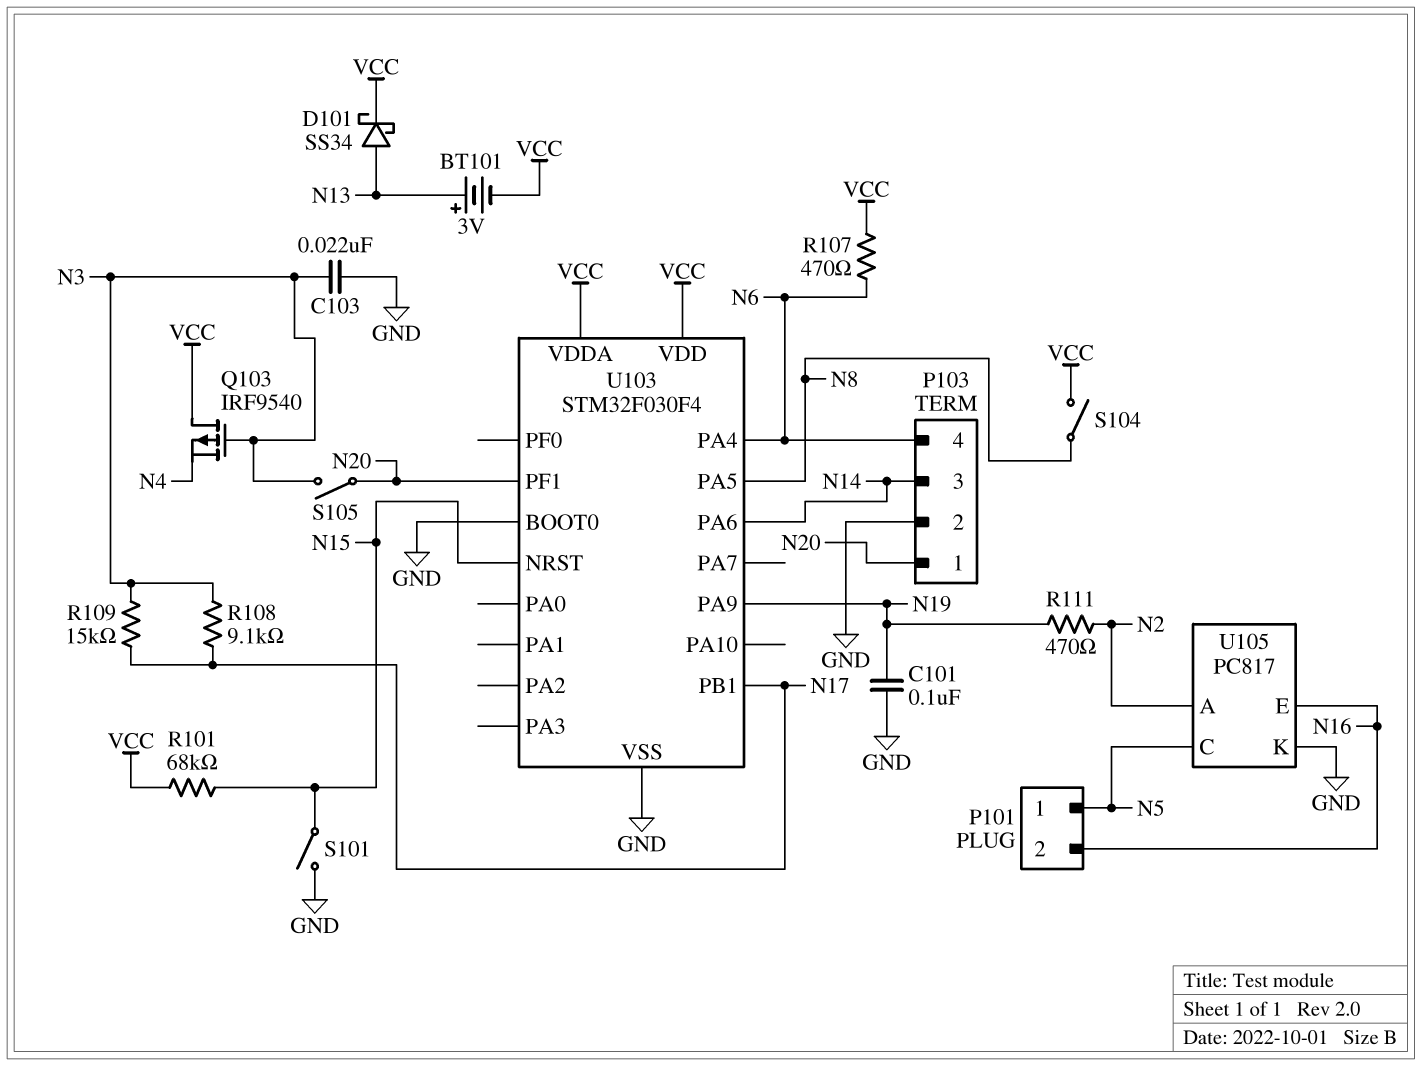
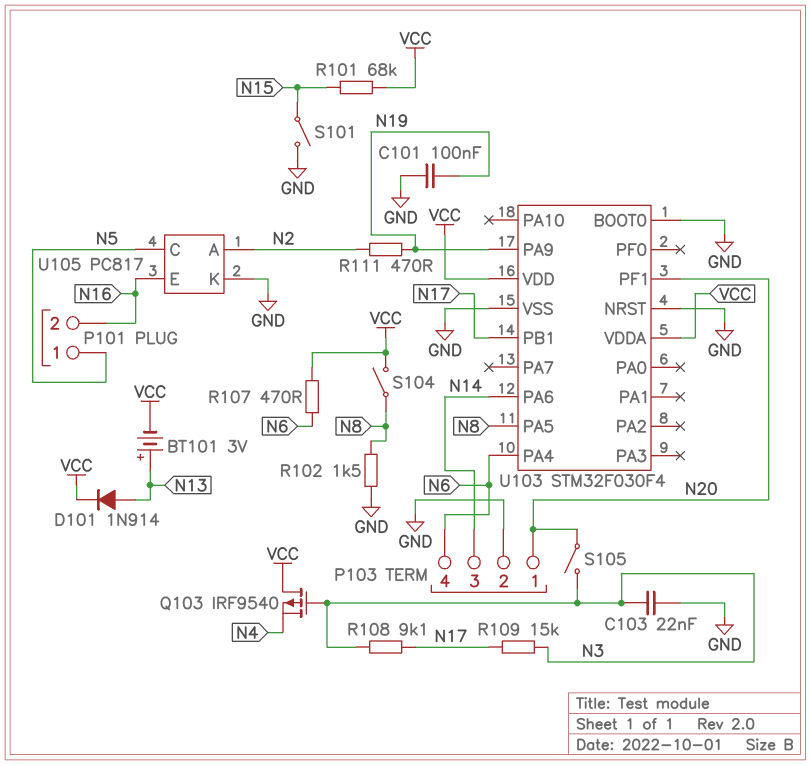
D101: schottky SS34 (A N13, K VCC) -> diode 1N914 (A N13, K VCC)
R102: none -> 1.5k (GND, N8)
U103 pin NRST: N15 -> GND

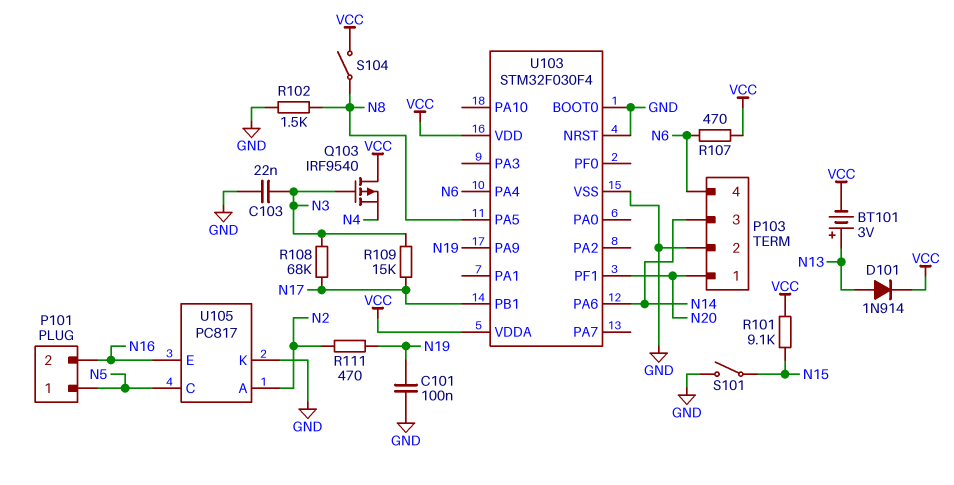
R101: 68k (N15, VCC) -> 9.1k (N15, VCC)
R108: 9.1k (N3, N17) -> 68k (N3, N17)
S105: switch (N3, N20) -> none

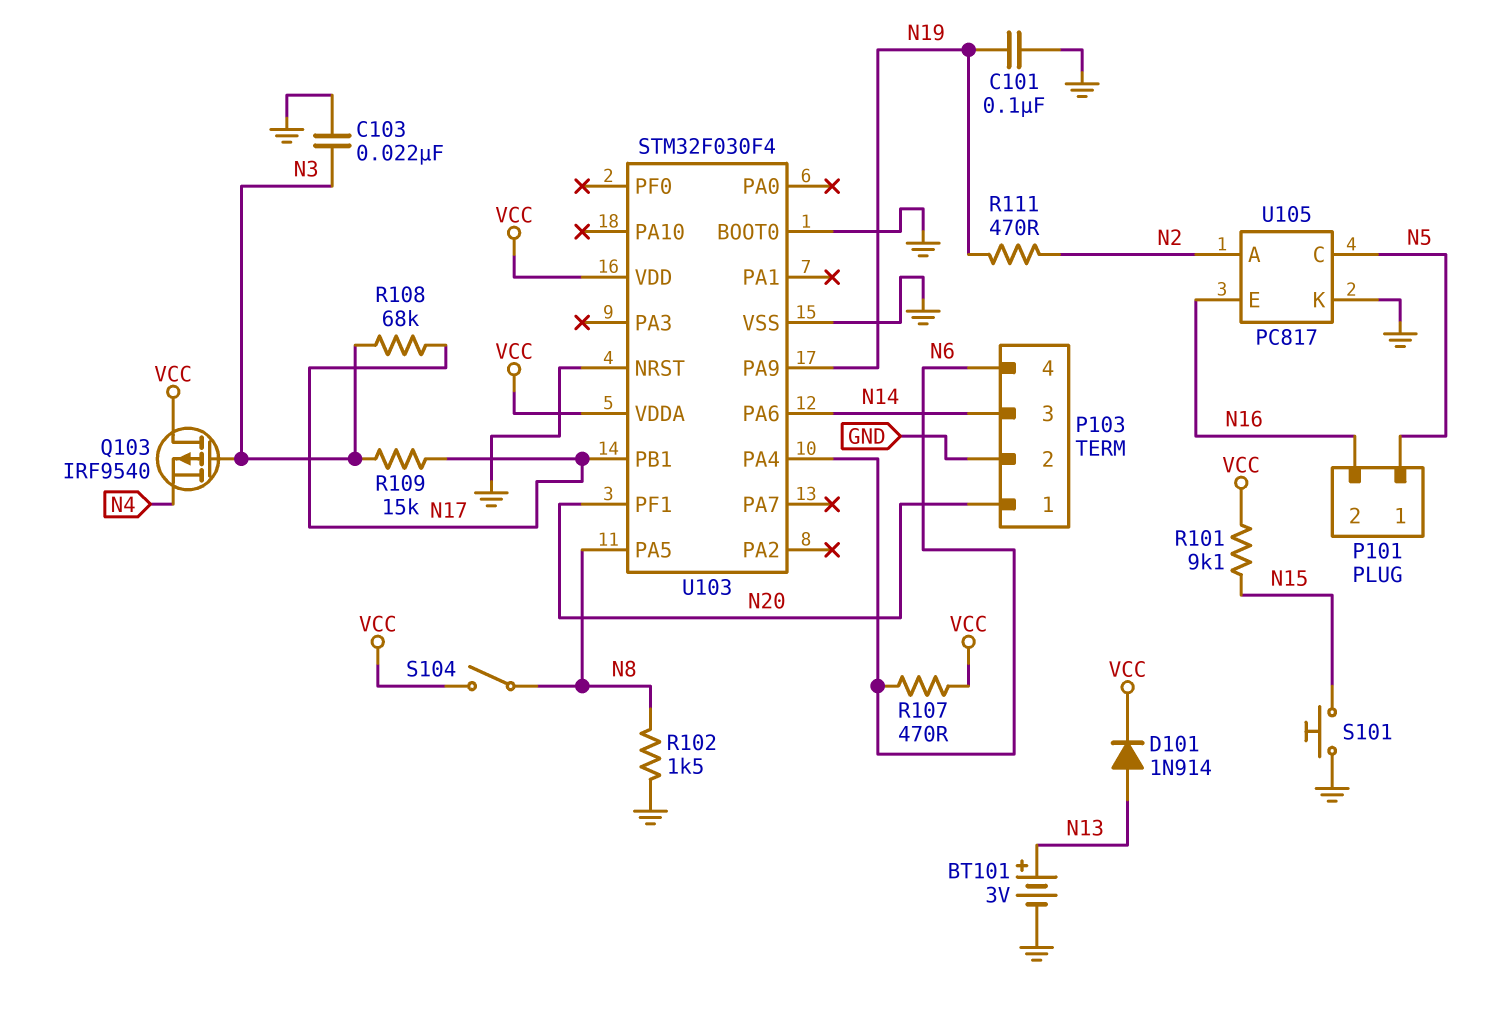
BT101: 3V (plus N13, minus VCC) -> 3V (plus N13, minus GND)
S101: switch (GND, N15) -> button (GND, N15)

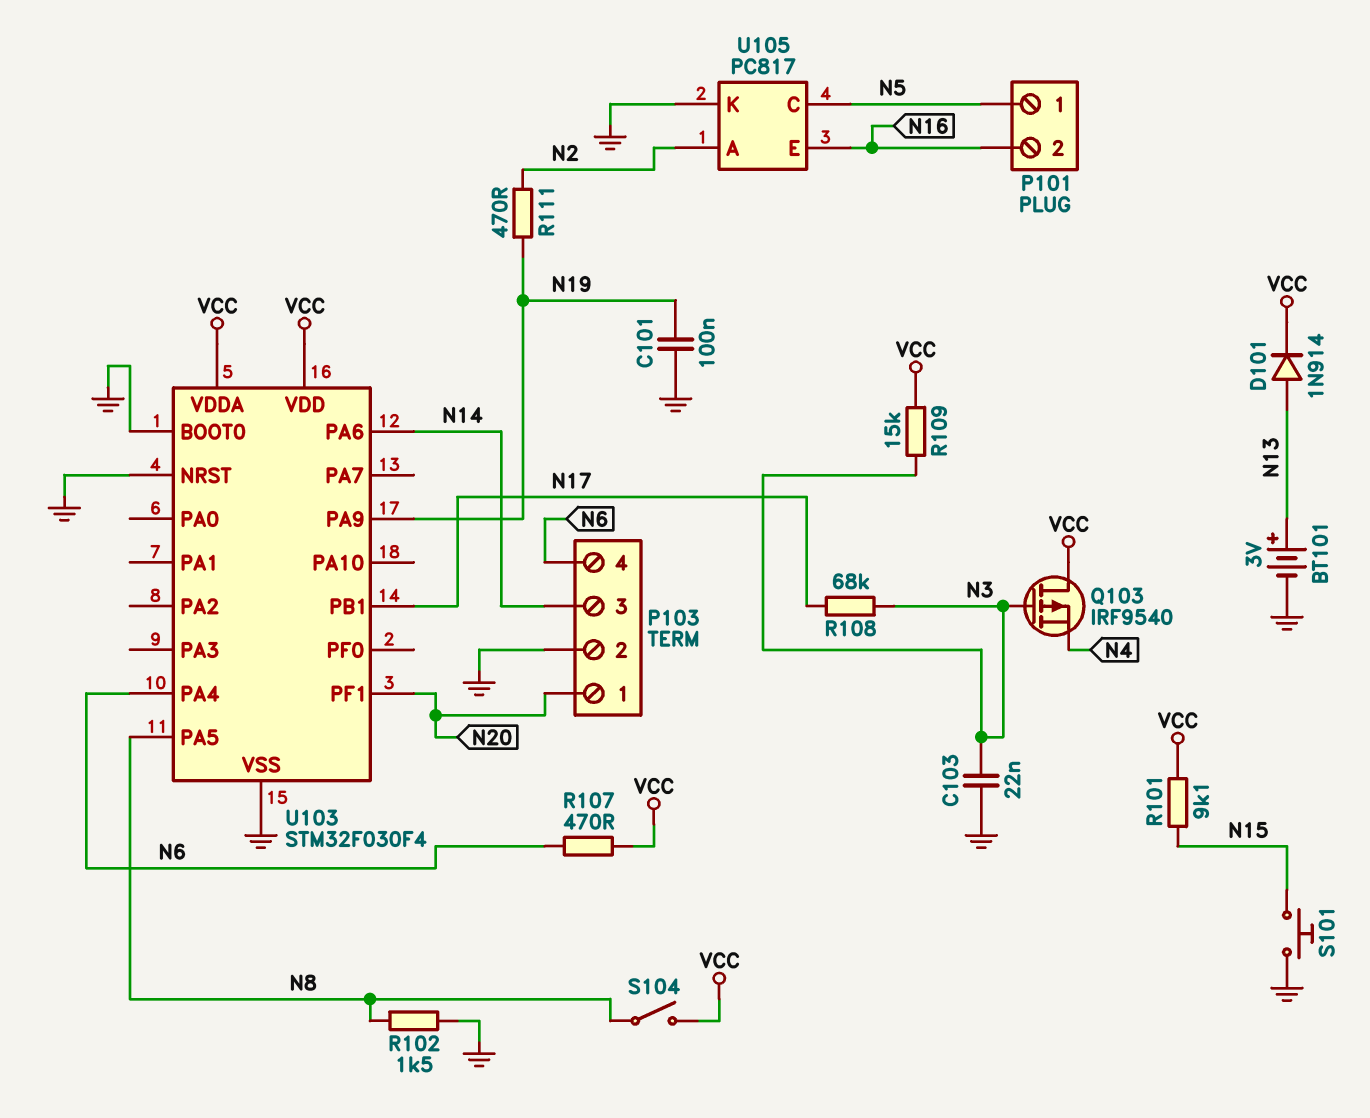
R109: 15k (N3, N17) -> 15k (N3, VCC)

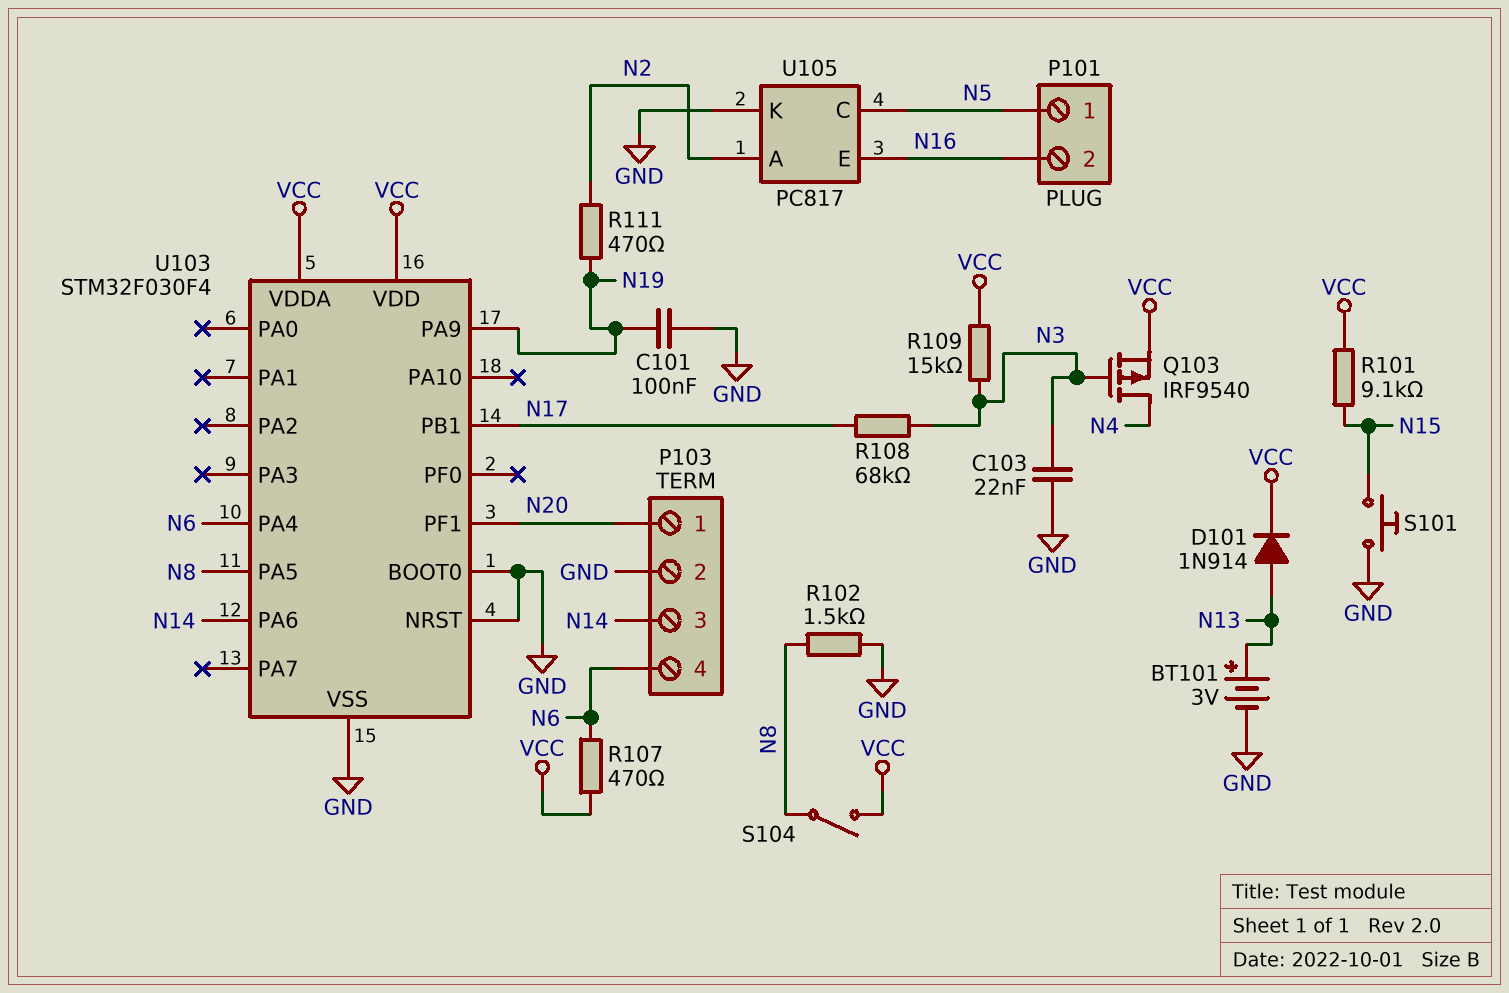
Q103: PMOS IRF9540 (G N3, D VCC, S N4) -> PMOS IRF9540 (G N3, D N4, S VCC)

